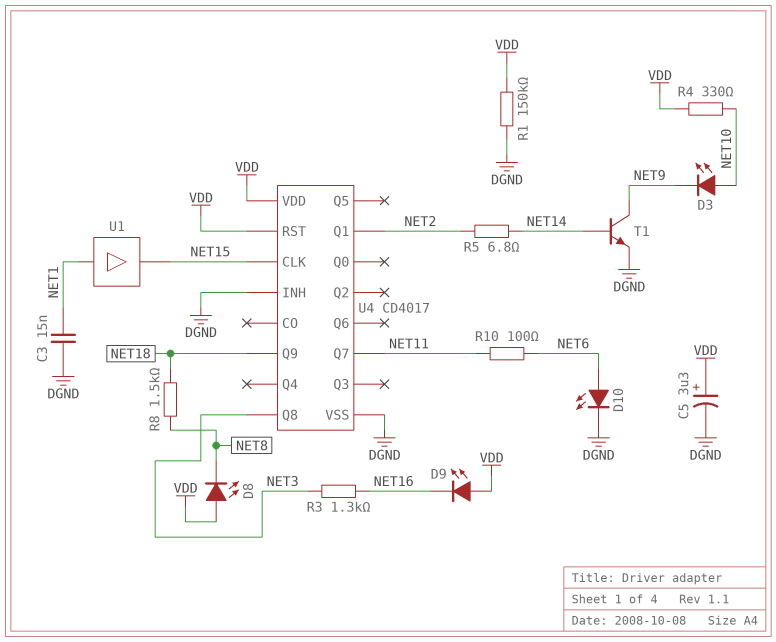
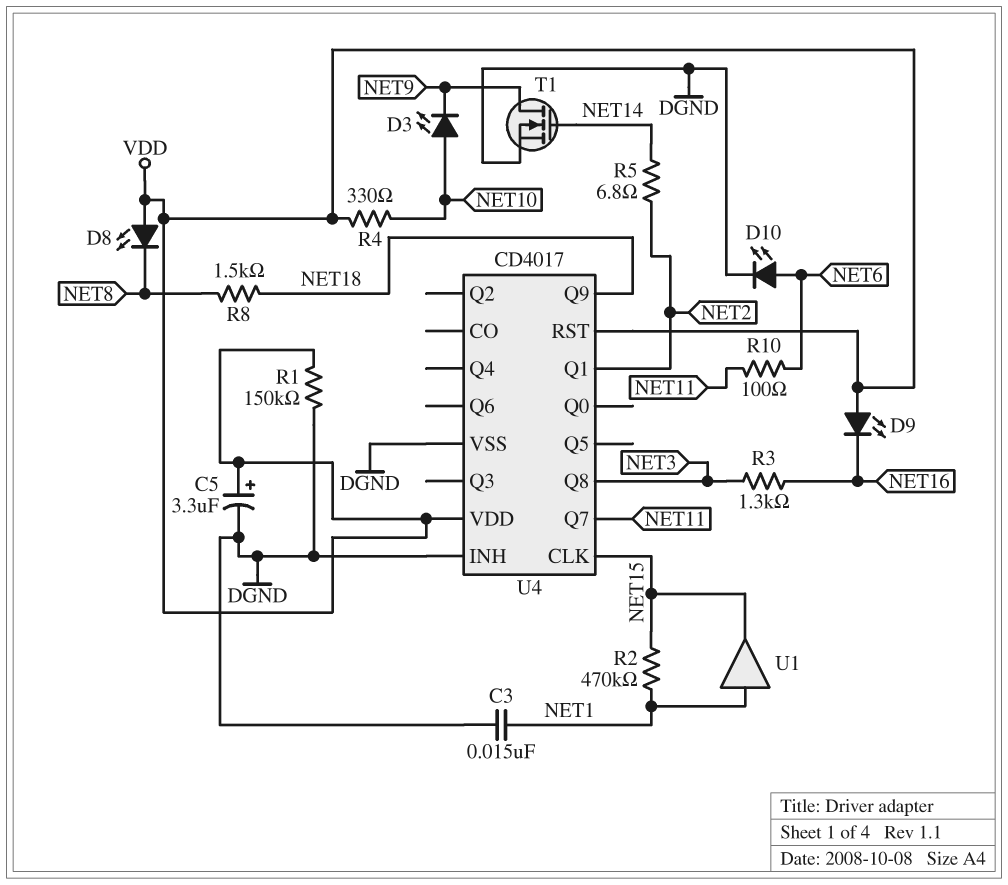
R2: none -> 470k (NET1, NET15)
T1: NPN (B NET14, C NET9, E DGND) -> NMOS (G NET14, D NET9, S DGND)

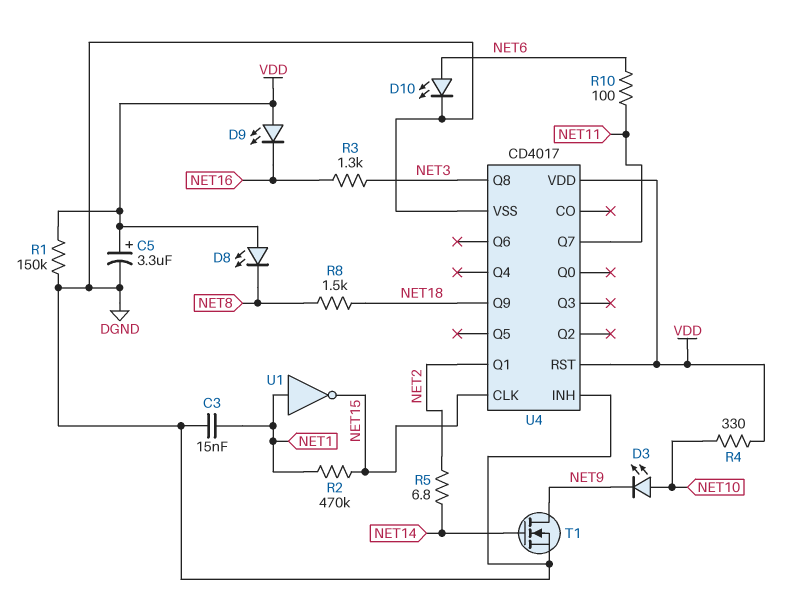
U1: buffer (in NET1, out NET15) -> NOT (in NET1, out NET15)

